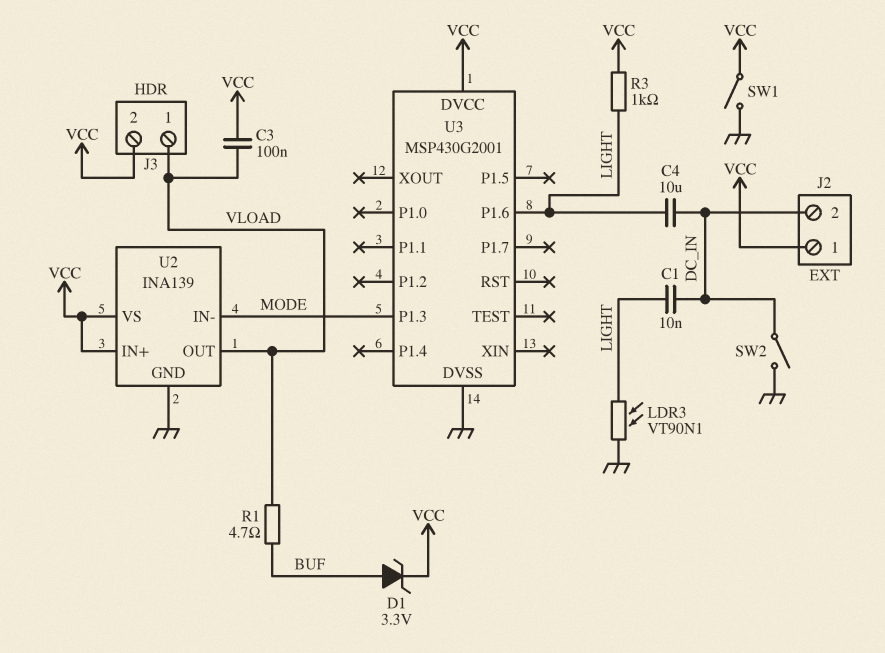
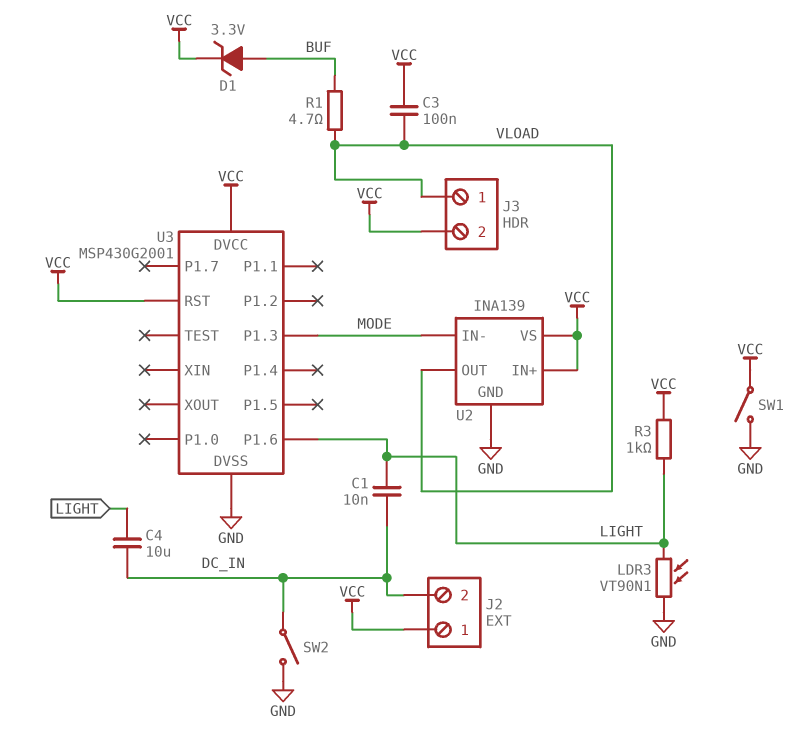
U3 pin RST: none -> VCC

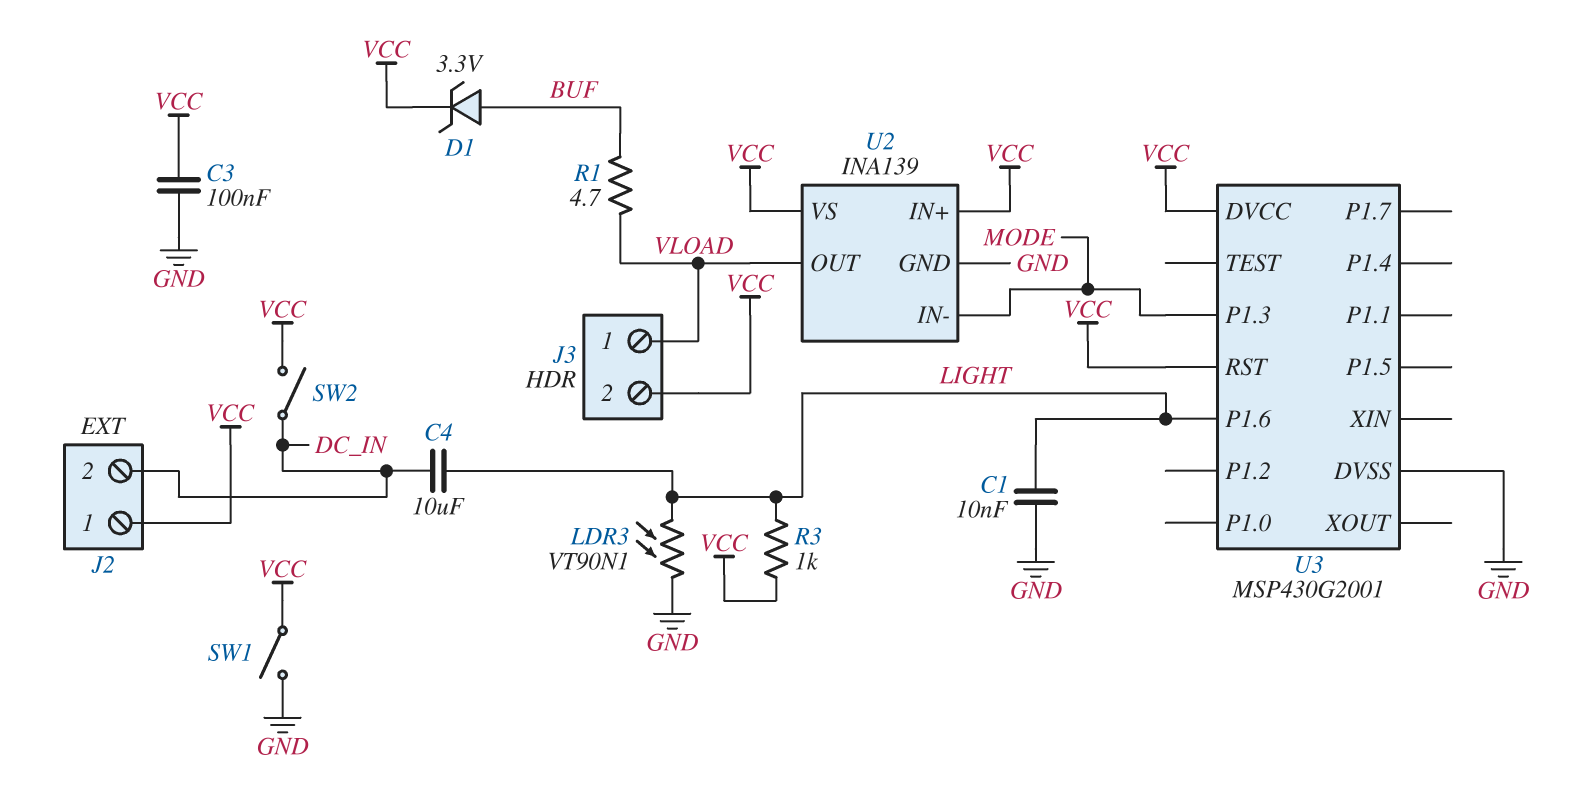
C1: 10nF (DC_IN, LIGHT) -> 10nF (GND, LIGHT)
C3: 100nF (VCC, VLOAD) -> 100nF (GND, VCC)
SW2: switch (DC_IN, GND) -> switch (DC_IN, VCC)

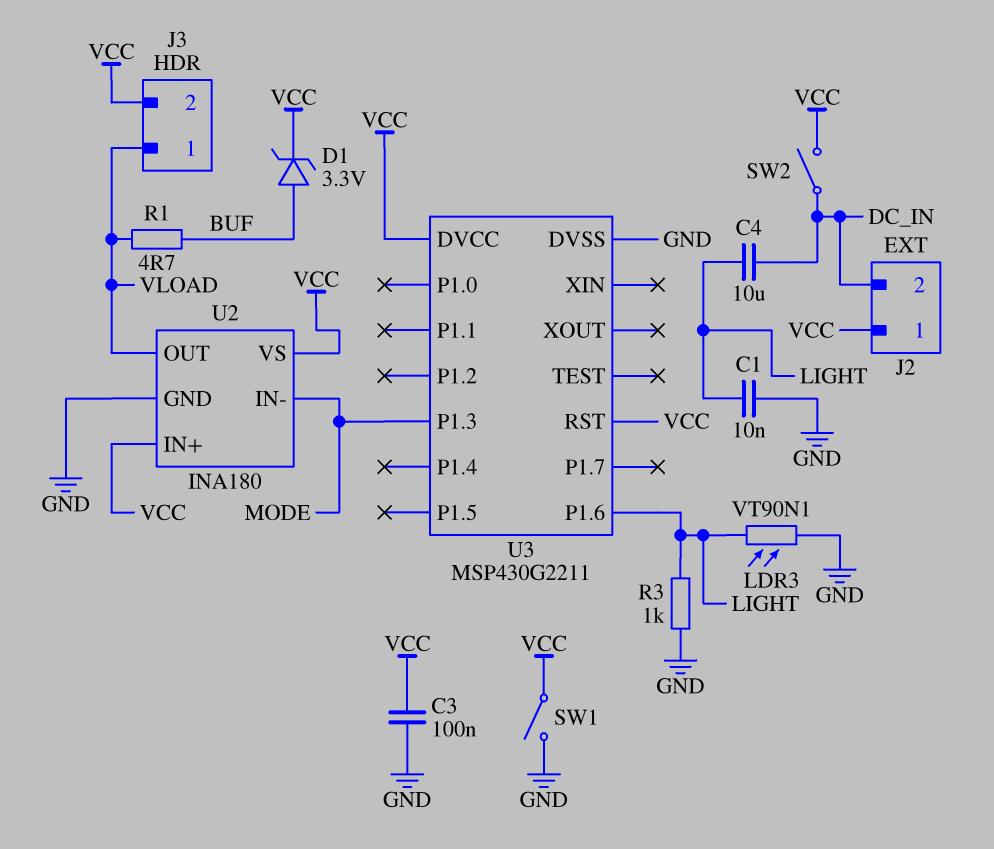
R3: 1k (LIGHT, VCC) -> 1k (GND, LIGHT)
U2: INA139 -> INA180
U3: MSP430G2001 -> MSP430G2211

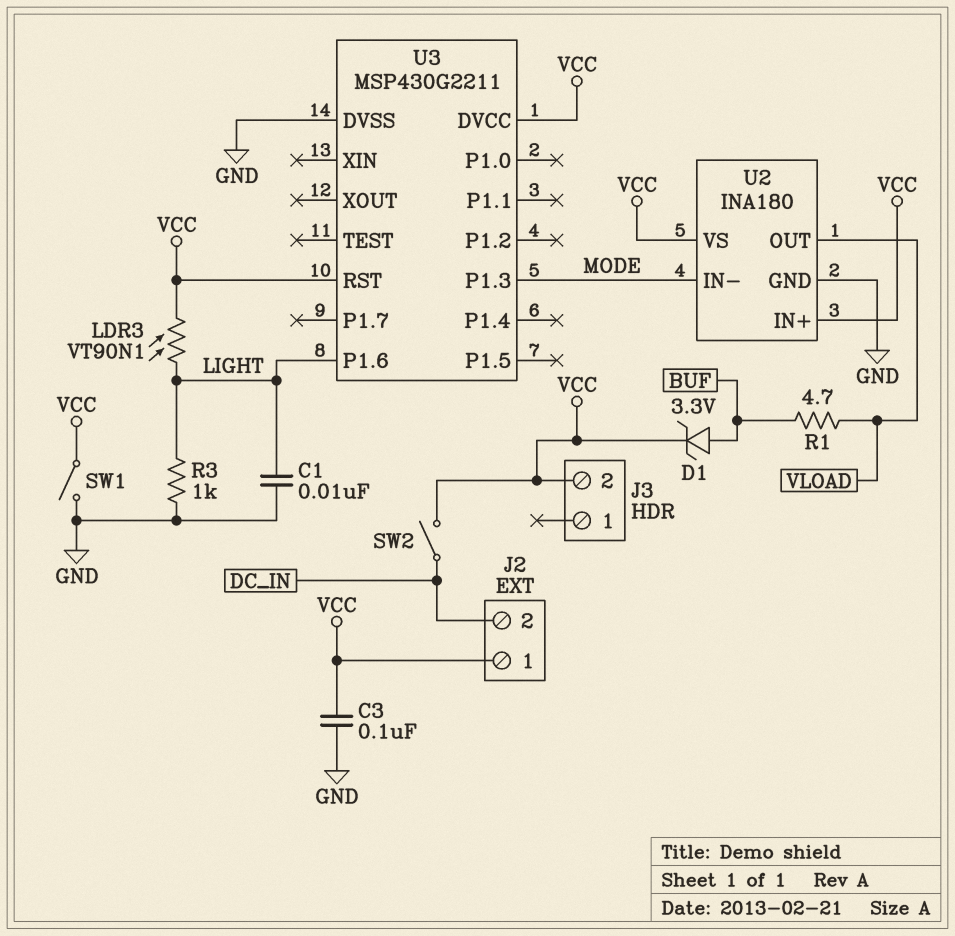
C4: 10uF (DC_IN, LIGHT) -> none
J3 pin 1: VLOAD -> none
LDR3: VT90N1 (GND, LIGHT) -> VT90N1 (LIGHT, VCC)

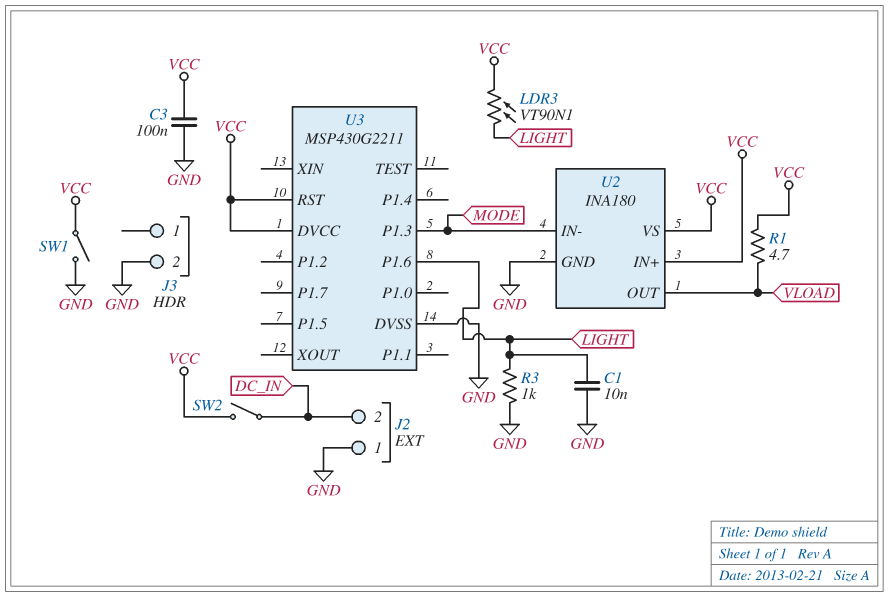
D1: zener 3.3V (A BUF, K VCC) -> none
J2 pin 1: VCC -> GND
J3 pin 2: VCC -> GND
R1: 4.7 (BUF, VLOAD) -> 4.7 (VCC, VLOAD)

